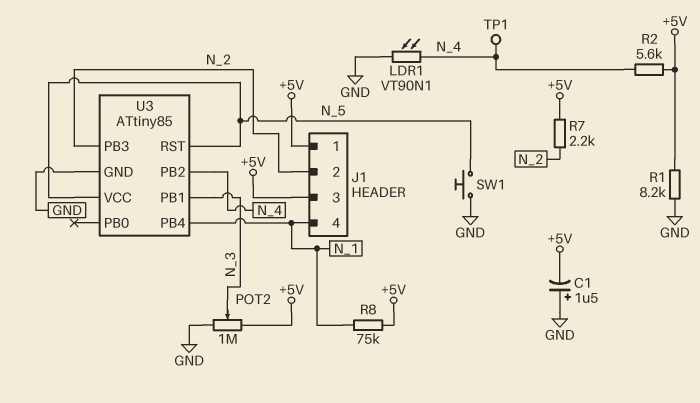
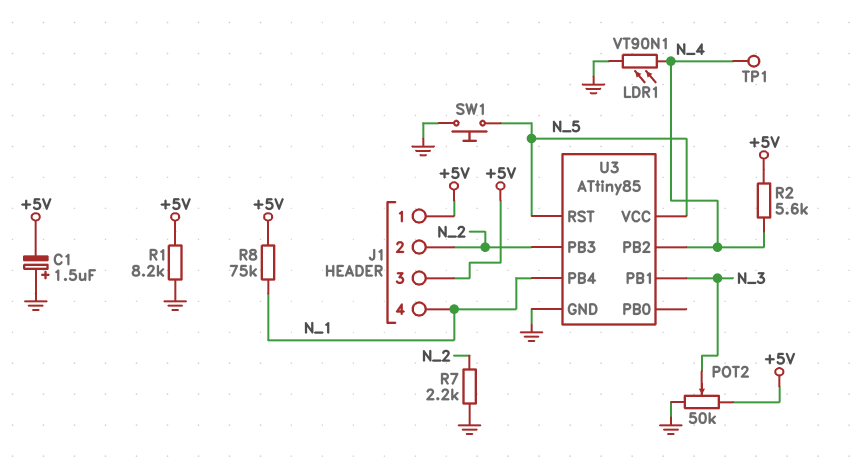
POT2: 1M (+5V, GND, wiper N_3) -> 50k (+5V, GND, wiper N_3)
R7: 2.2k (+5V, N_2) -> 2.2k (GND, N_2)

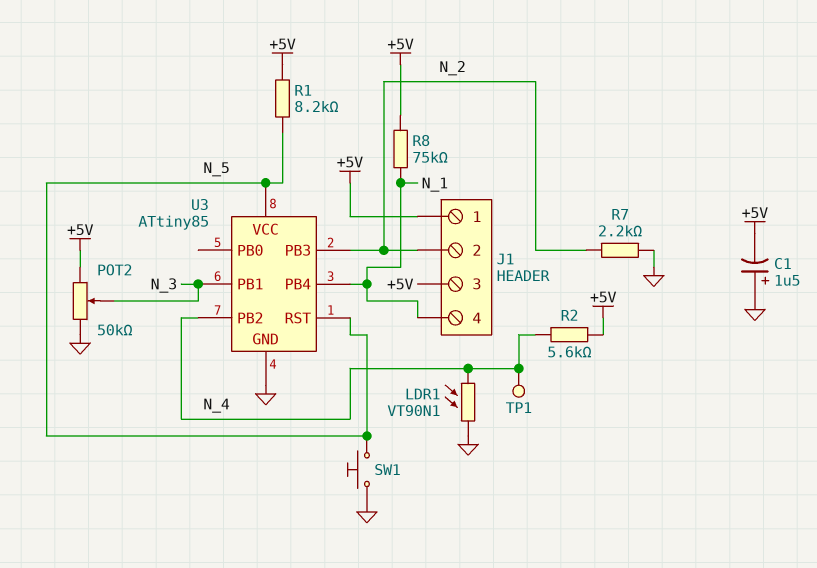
R1: 8.2k (+5V, GND) -> 8.2k (+5V, N_5)

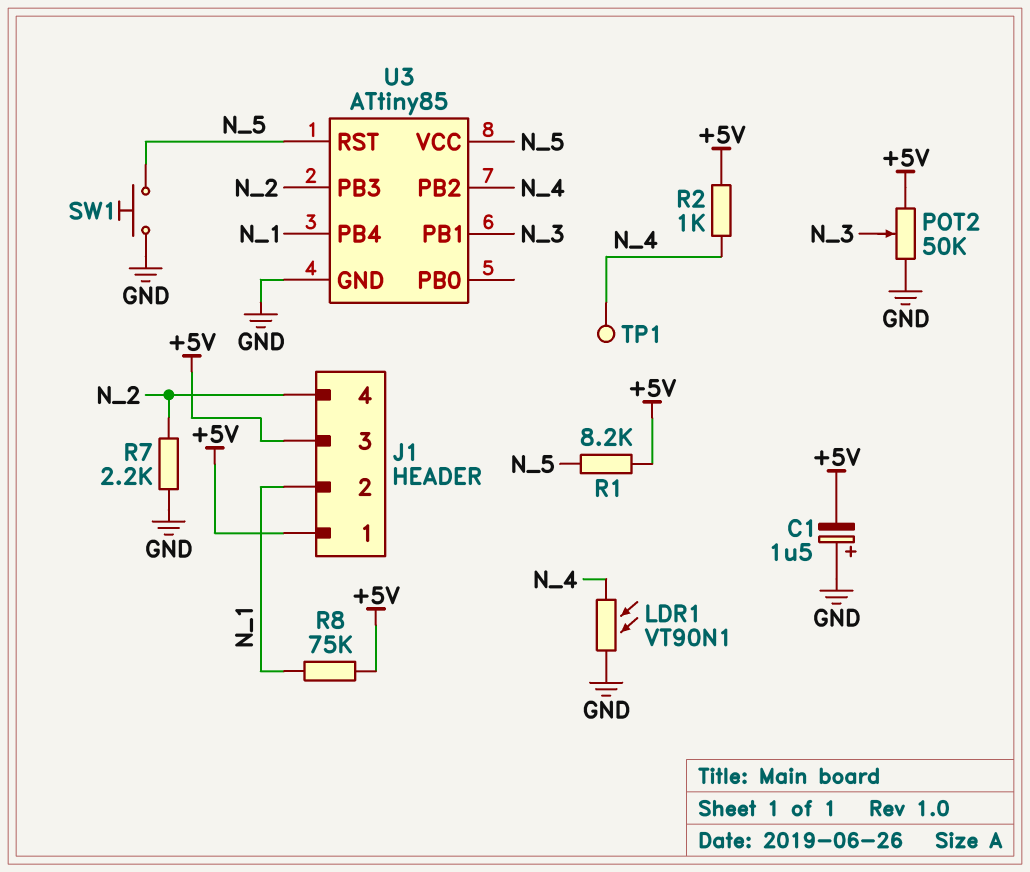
J1 pin 2: N_2 -> N_1
J1 pin 4: N_1 -> N_2
R2: 5.6k (+5V, N_4) -> 1k (+5V, N_4)

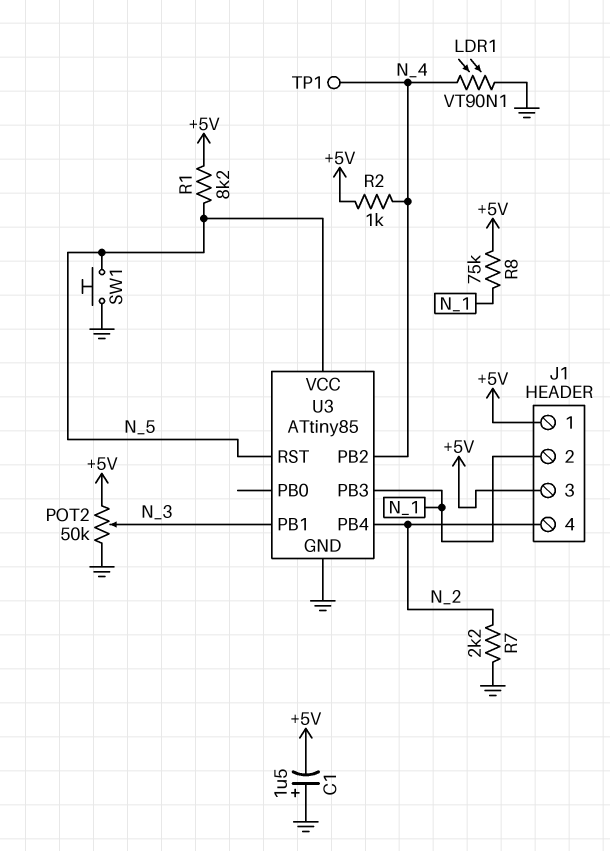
U3 pin PB3: N_2 -> N_1
U3 pin PB4: N_1 -> N_2

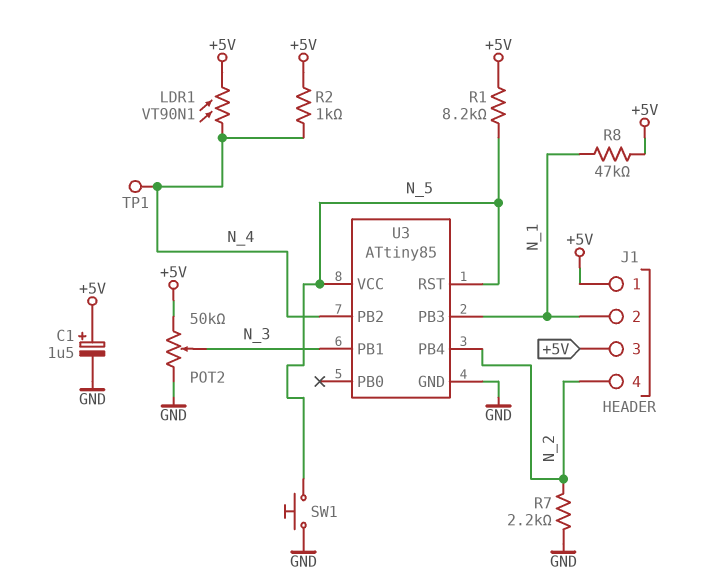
C1: 1.5uF (plus GND, minus +5V) -> 1.5uF (plus +5V, minus GND)
LDR1: VT90N1 (GND, N_4) -> VT90N1 (+5V, N_4)
R8: 75k (+5V, N_1) -> 47k (+5V, N_1)

